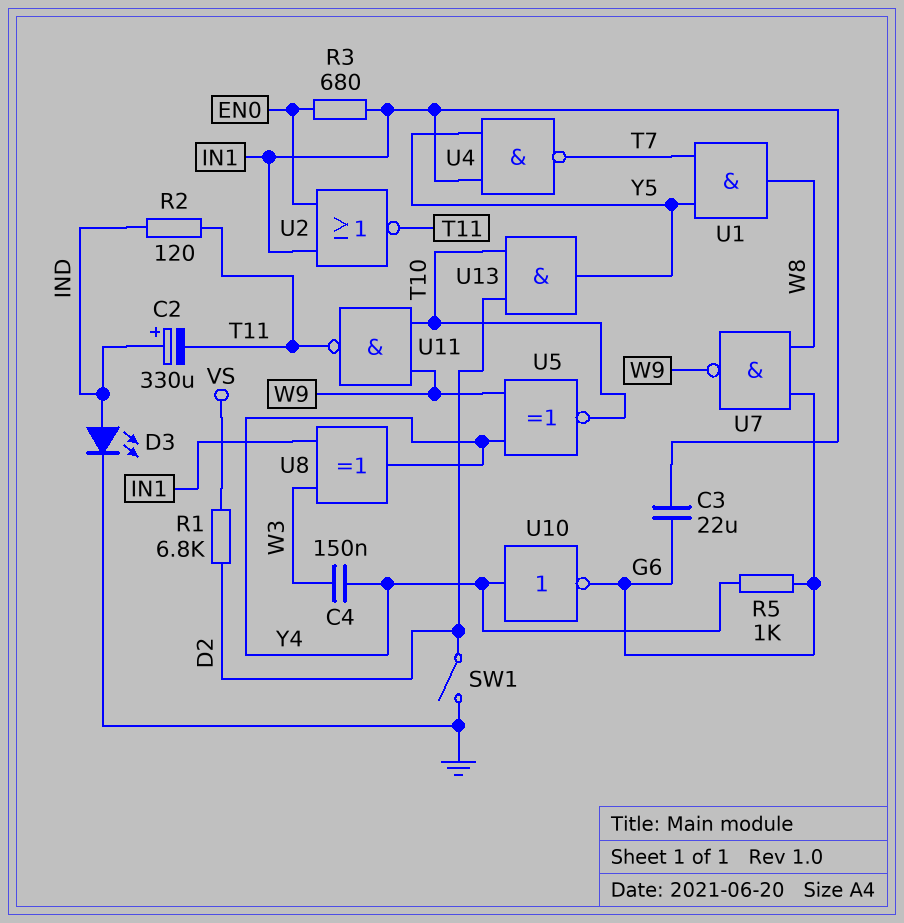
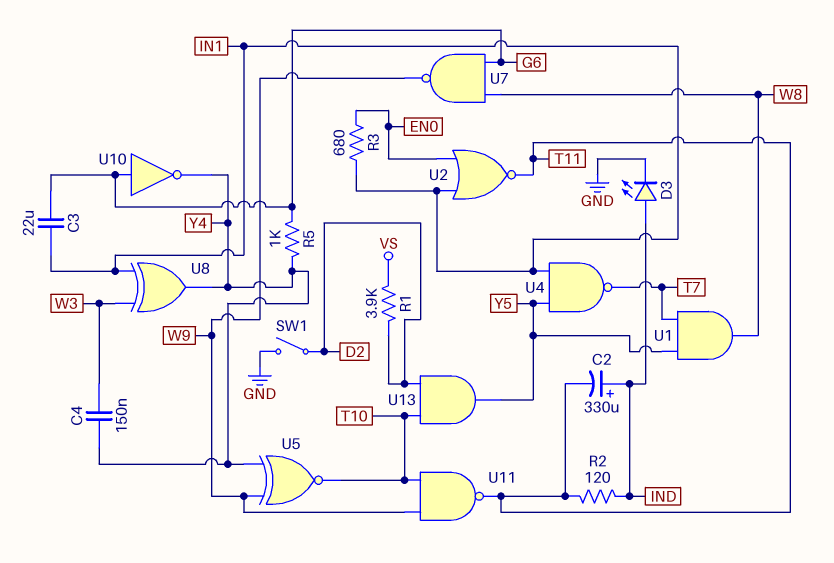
R1: 6.8k (D2, VS) -> 3.9k (D2, VS)
U10: NOT (in Y4, out G6) -> NOT (in G6, out Y4)

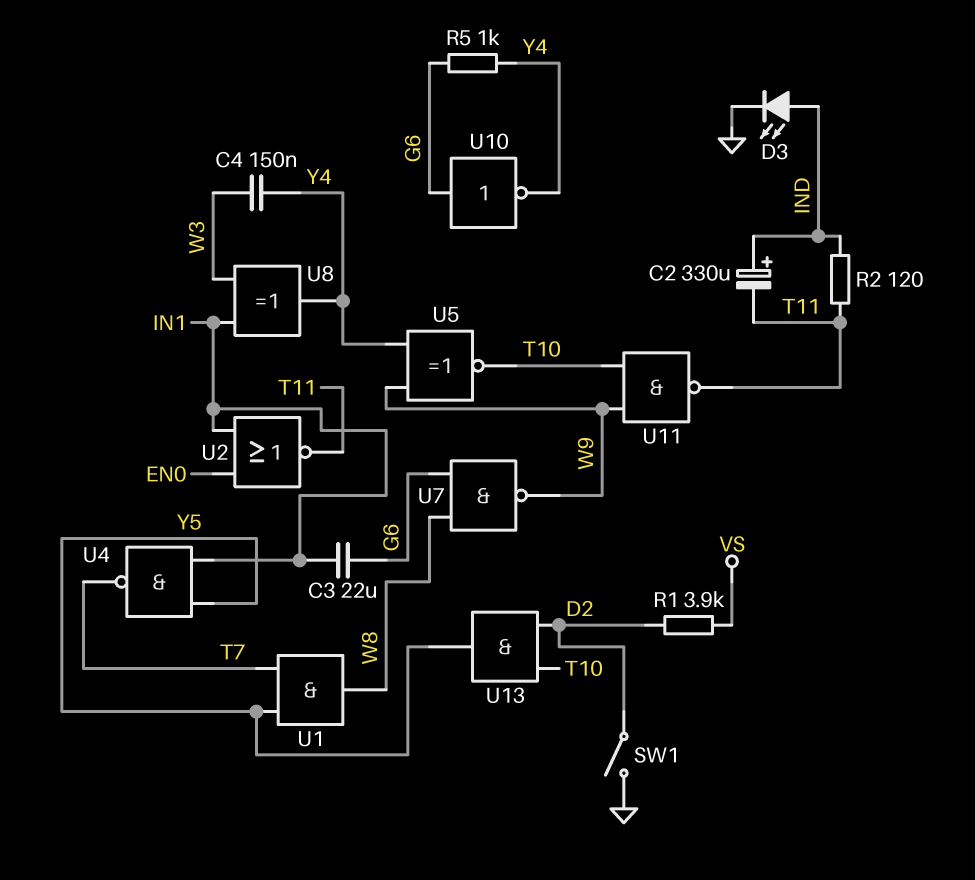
R3: 680 (EN0, IN1) -> none

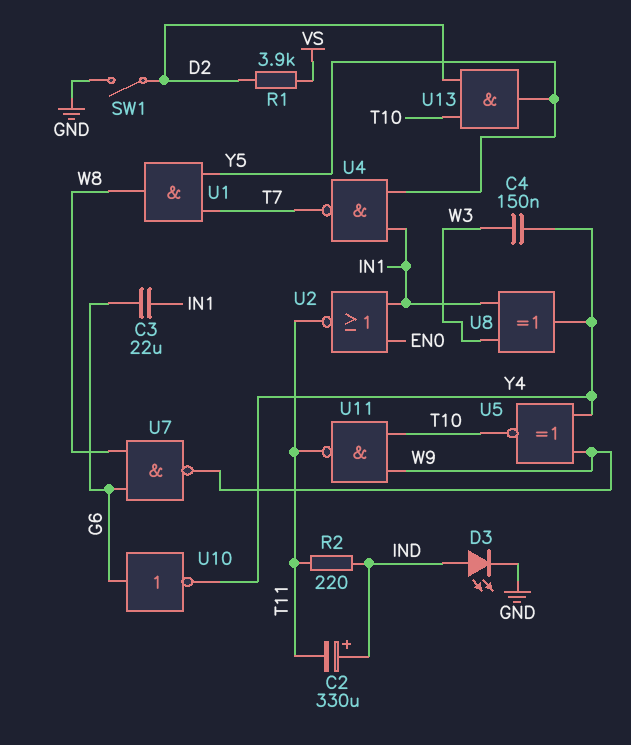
R2: 120 (IND, T11) -> 220 (IND, T11)
R5: 1k (G6, Y4) -> none

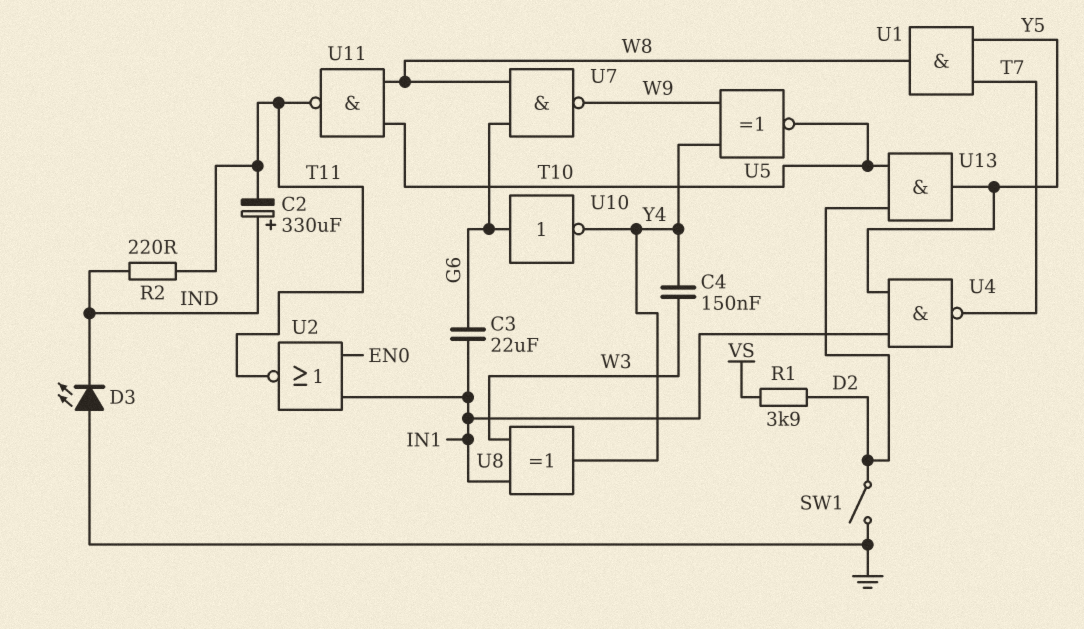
D3: LED (A IND, K GND) -> LED (A GND, K IND)
U11: NAND (in T10, in W9, out T11) -> NAND (in T10, in W8, out T11)

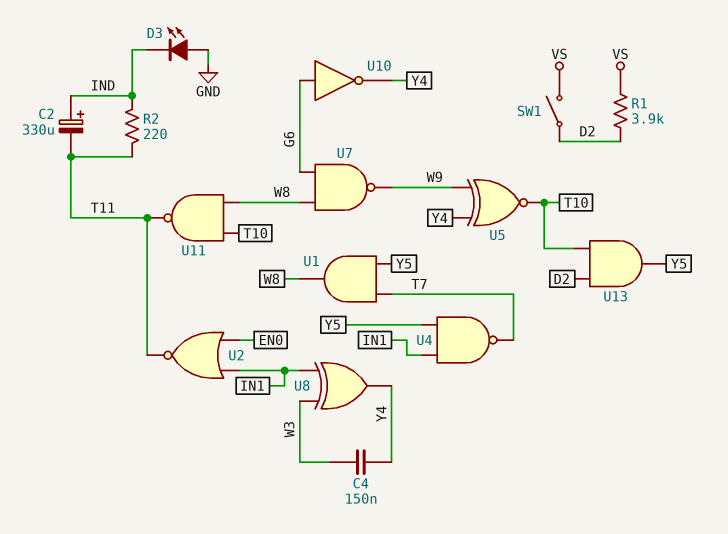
C3: 22uF (G6, IN1) -> none
SW1: switch (D2, GND) -> switch (D2, VS)

